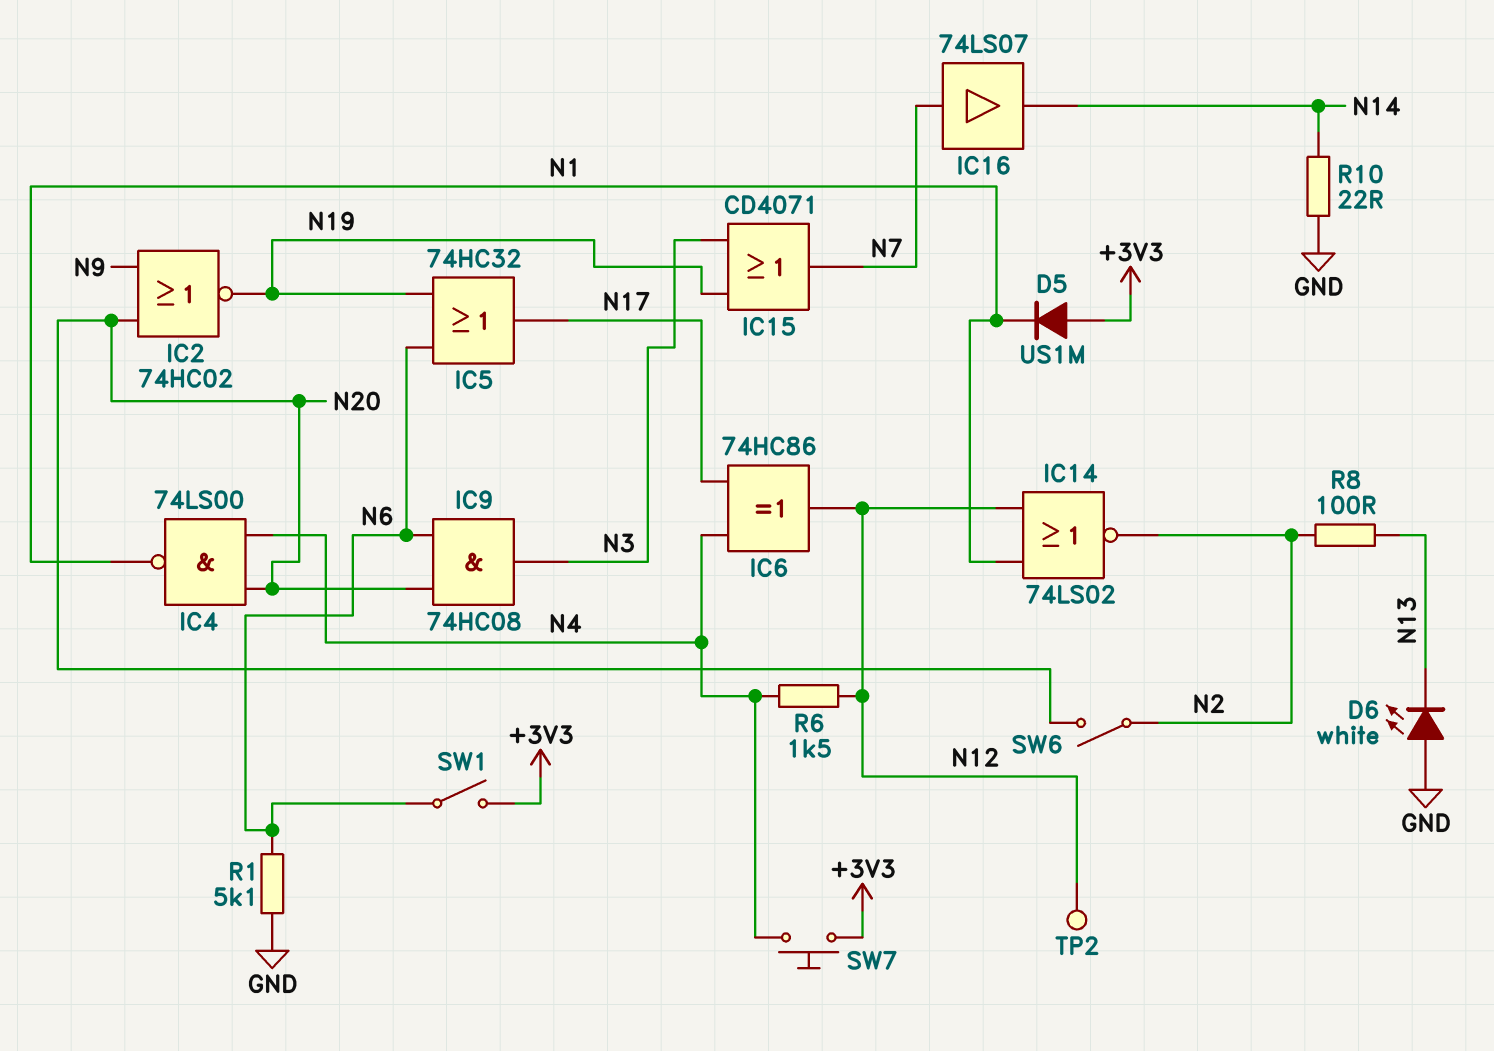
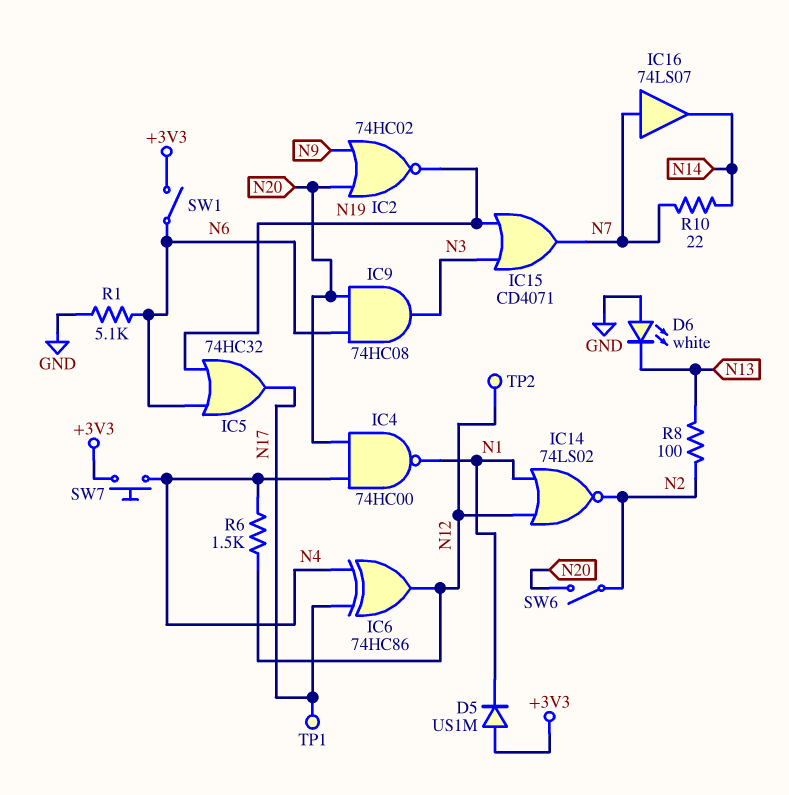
IC4: NAND 74LS00 (in N4, in N20, out N1) -> NAND 74HC00 (in N4, in N20, out N1)
R10: 22 (GND, N14) -> 22 (N7, N14)
TP1: none -> test point (N17)

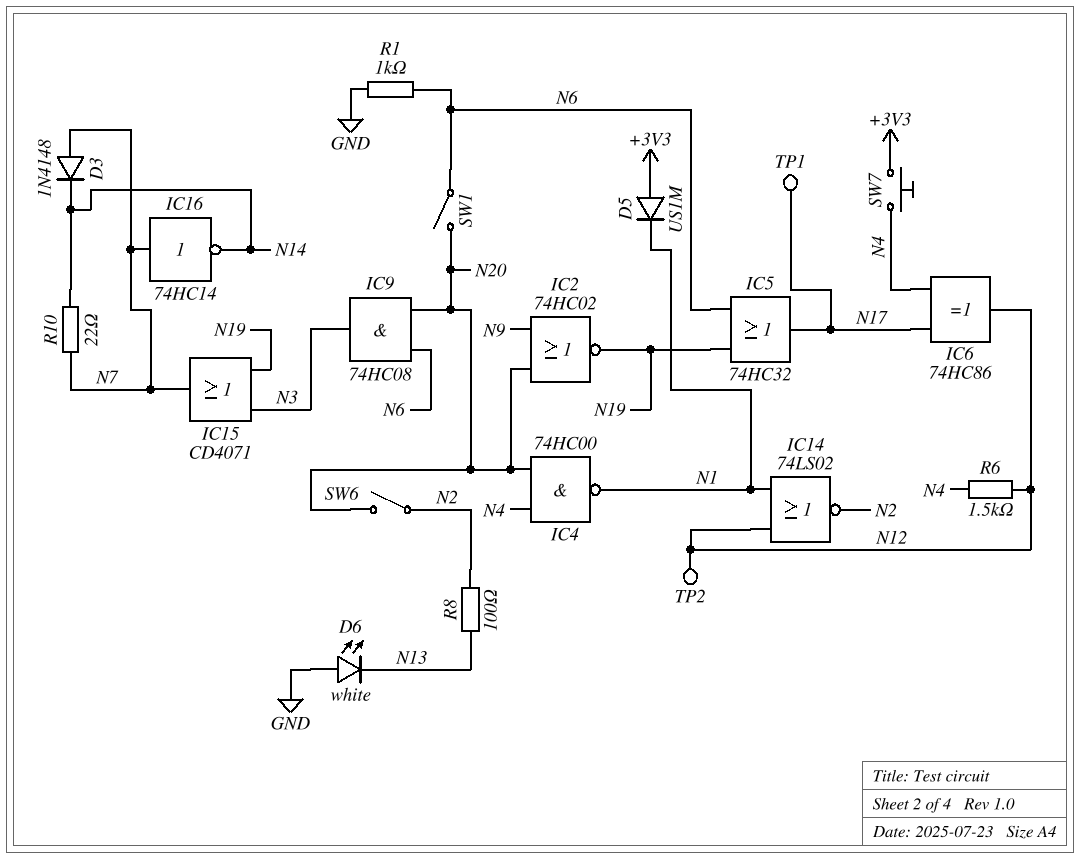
D3: none -> diode 1N4148 (A N7, K N14)
IC16: buffer 74LS07 (in N7, out N14) -> NOT 74HC14 (in N7, out N14)
R1: 5.1k (GND, N6) -> 1k (GND, N6)
SW1: switch (+3V3, N6) -> switch (N6, N20)

